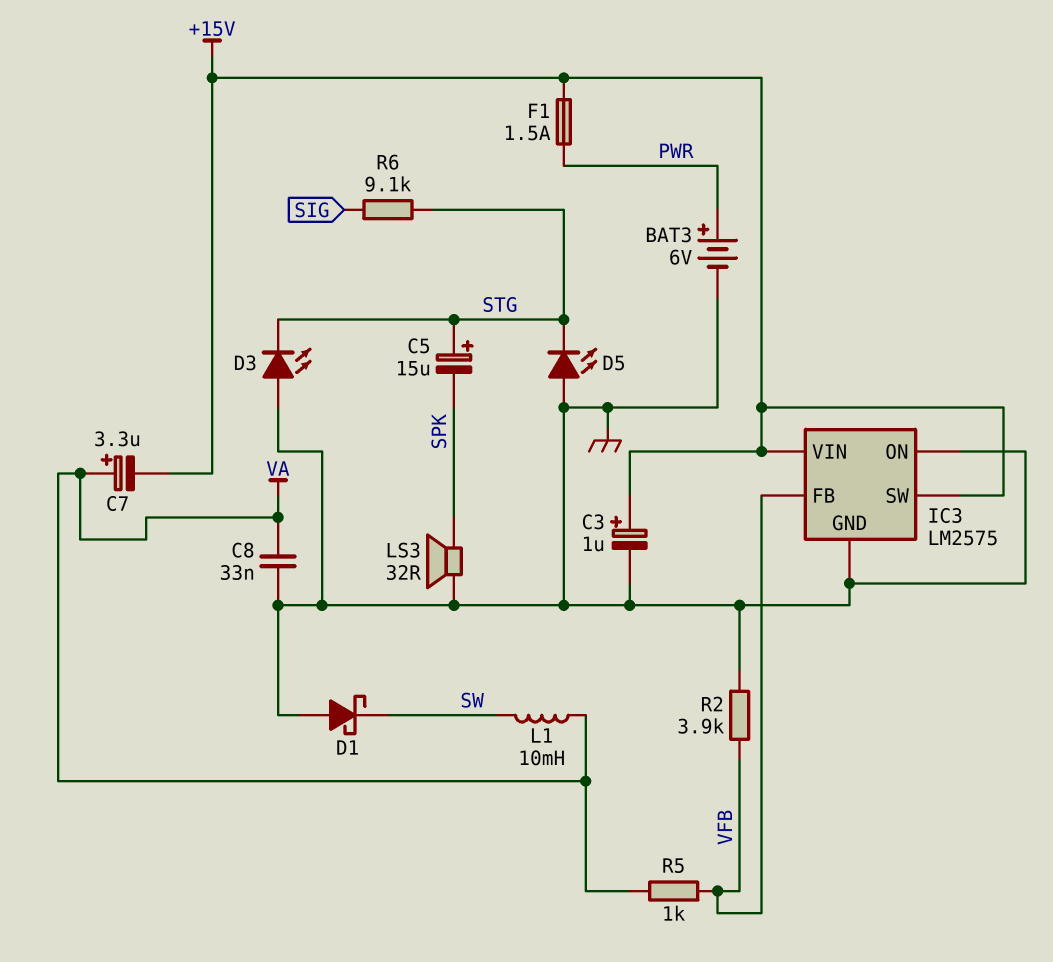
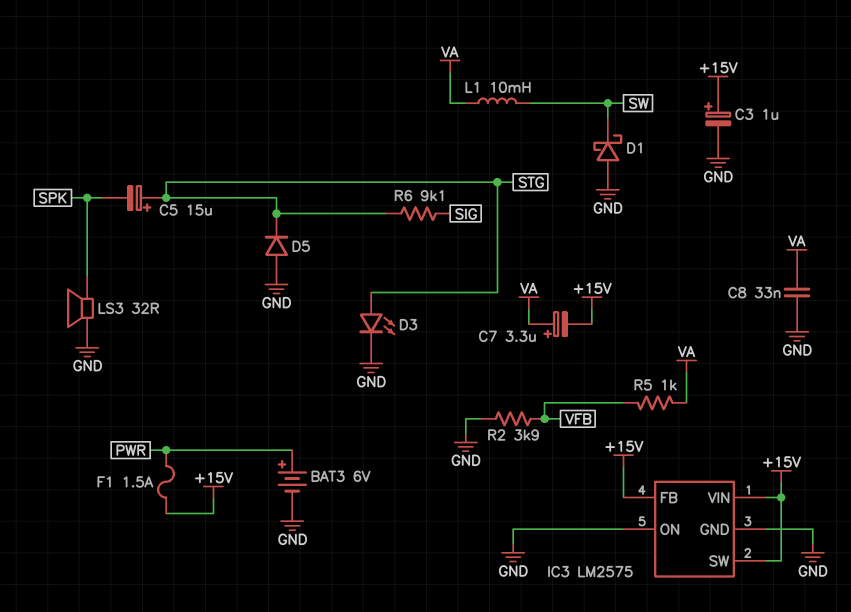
D3: LED (A GND, K STG) -> LED (A STG, K GND)
D5: LED (A GND, K STG) -> diode (A GND, K STG)
IC3 pin FB: VFB -> +15V

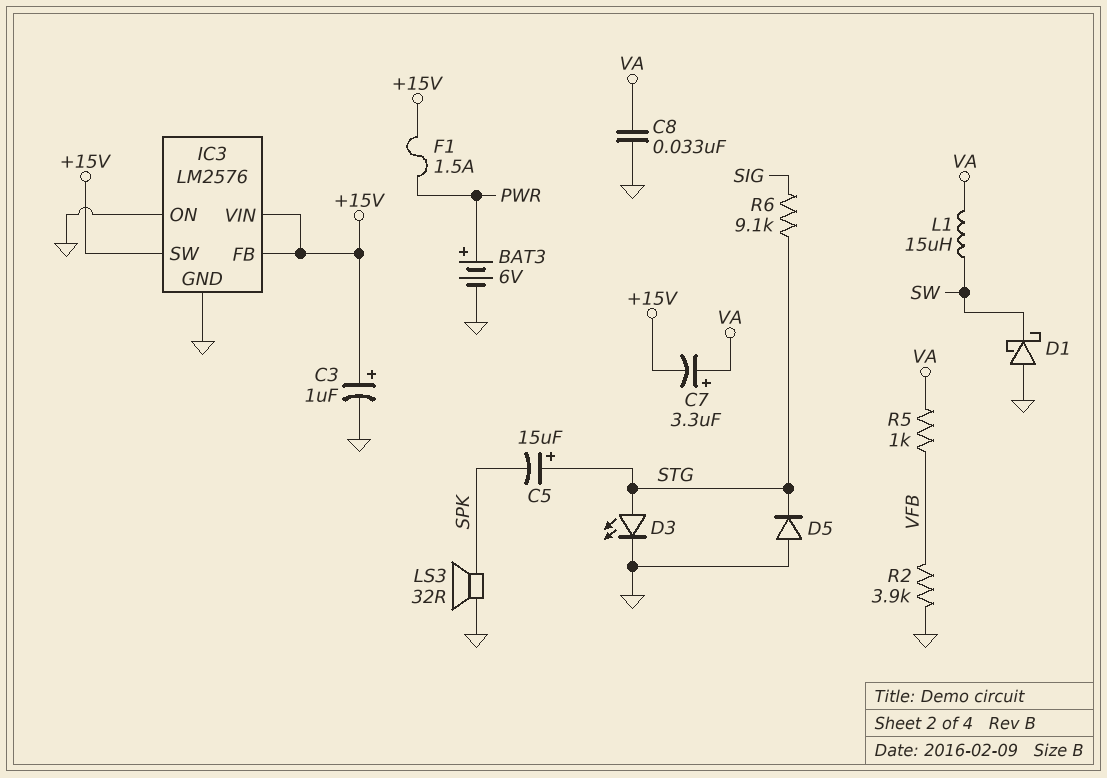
IC3: LM2575 -> LM2576
L1: 10mH (SW, VA) -> 15uH (SW, VA)

